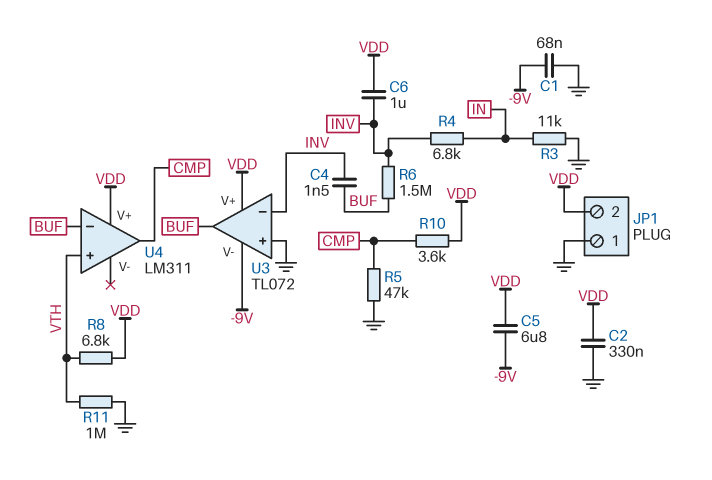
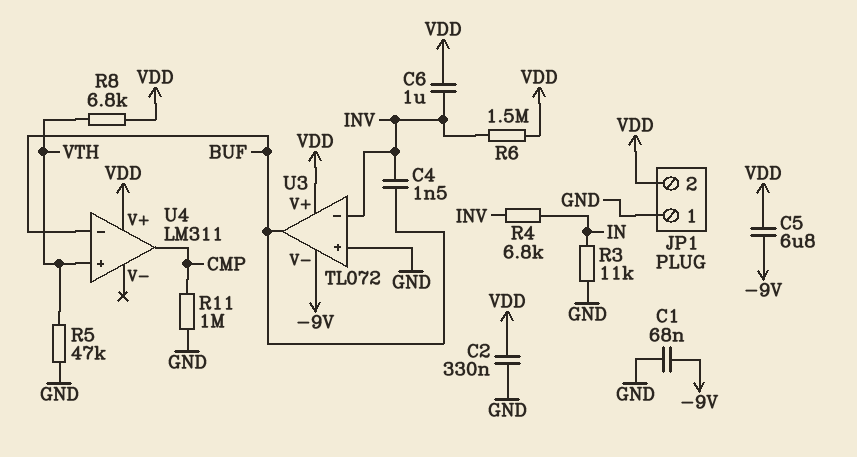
R5: 47k (CMP, GND) -> 47k (GND, VTH)
R6: 1.5M (BUF, INV) -> 1.5M (INV, VDD)
R10: 3.6k (CMP, VDD) -> none
R11: 1M (GND, VTH) -> 1M (CMP, GND)

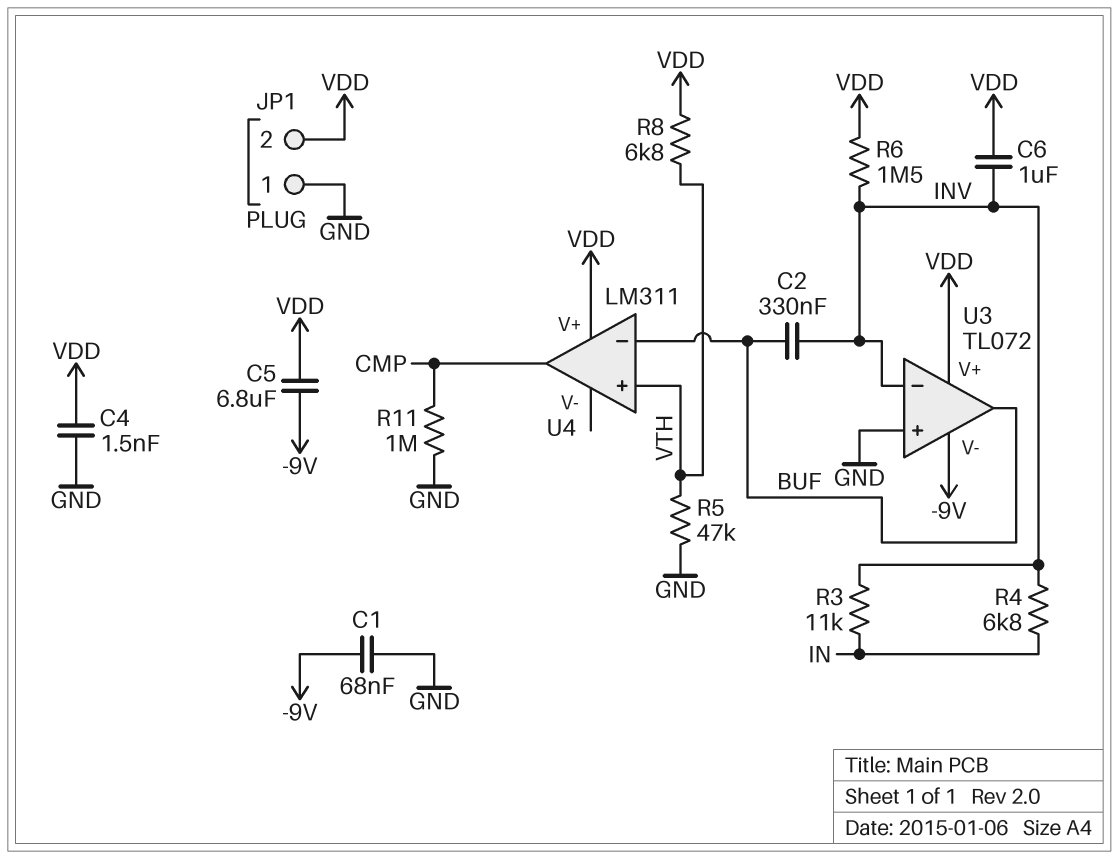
C2: 330nF (GND, VDD) -> 330nF (BUF, INV)
C4: 1.5nF (BUF, INV) -> 1.5nF (GND, VDD)
R3: 11k (GND, IN) -> 11k (IN, INV)

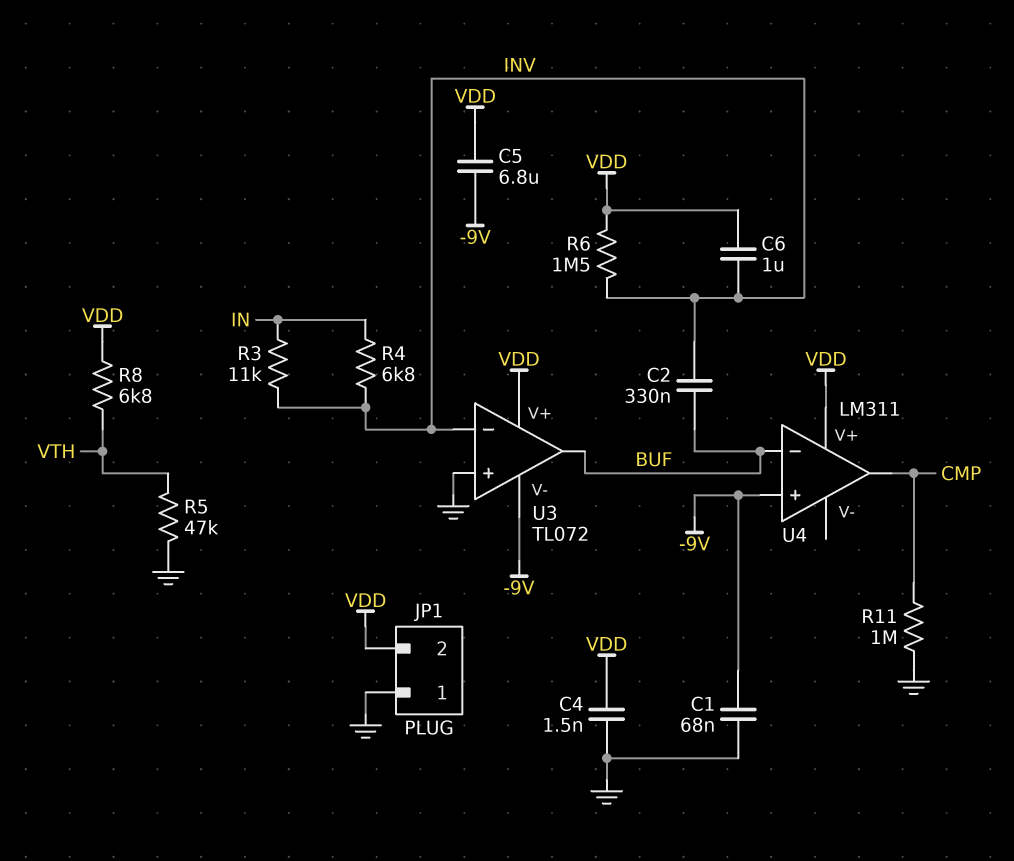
U4 pin in+: VTH -> -9V

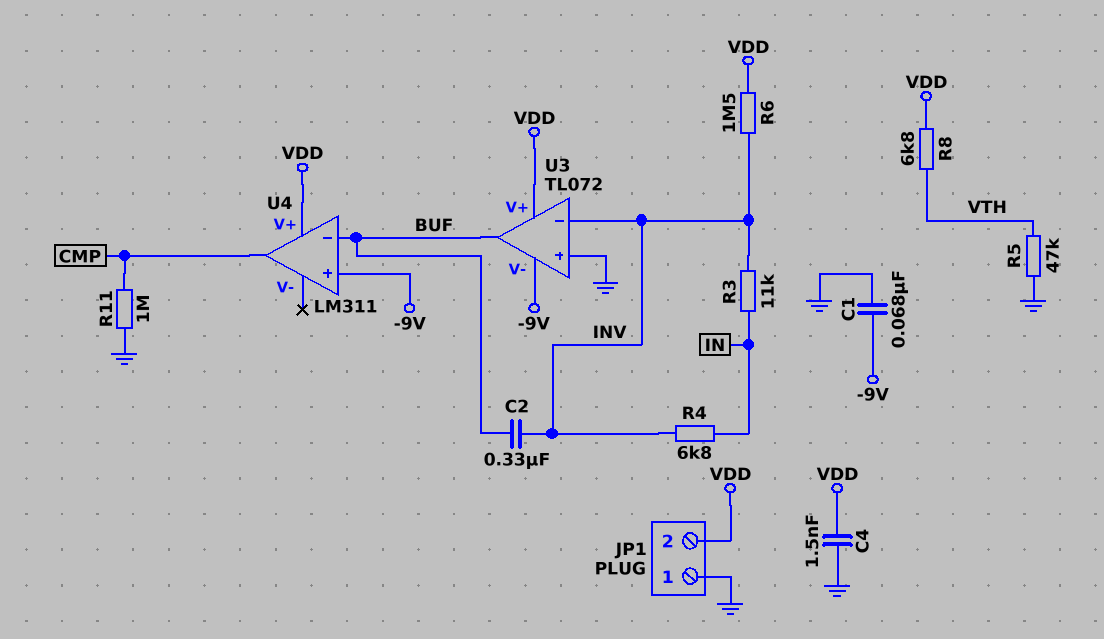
C5: 6.8uF (-9V, VDD) -> none
C6: 1uF (INV, VDD) -> none

